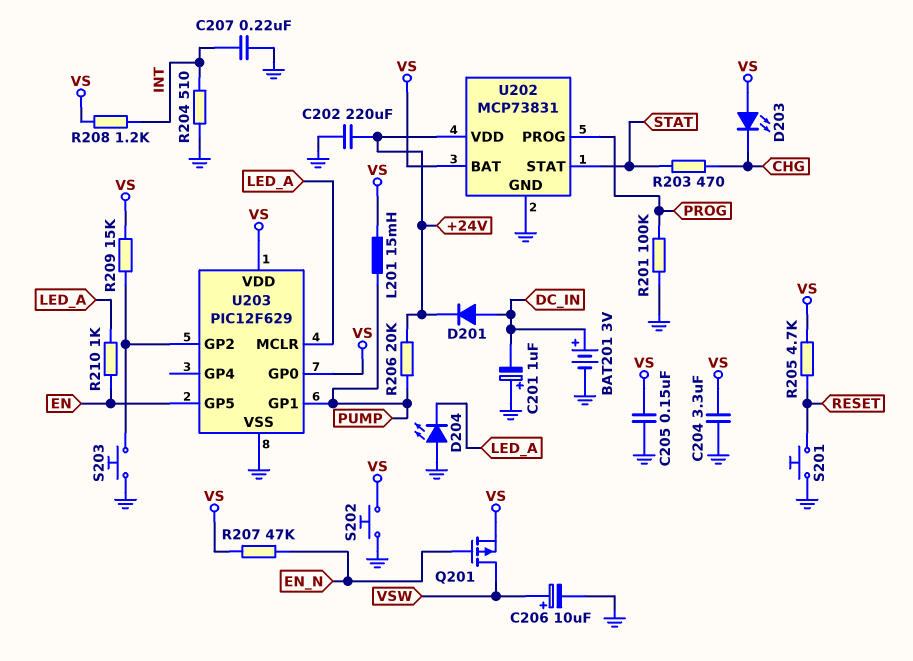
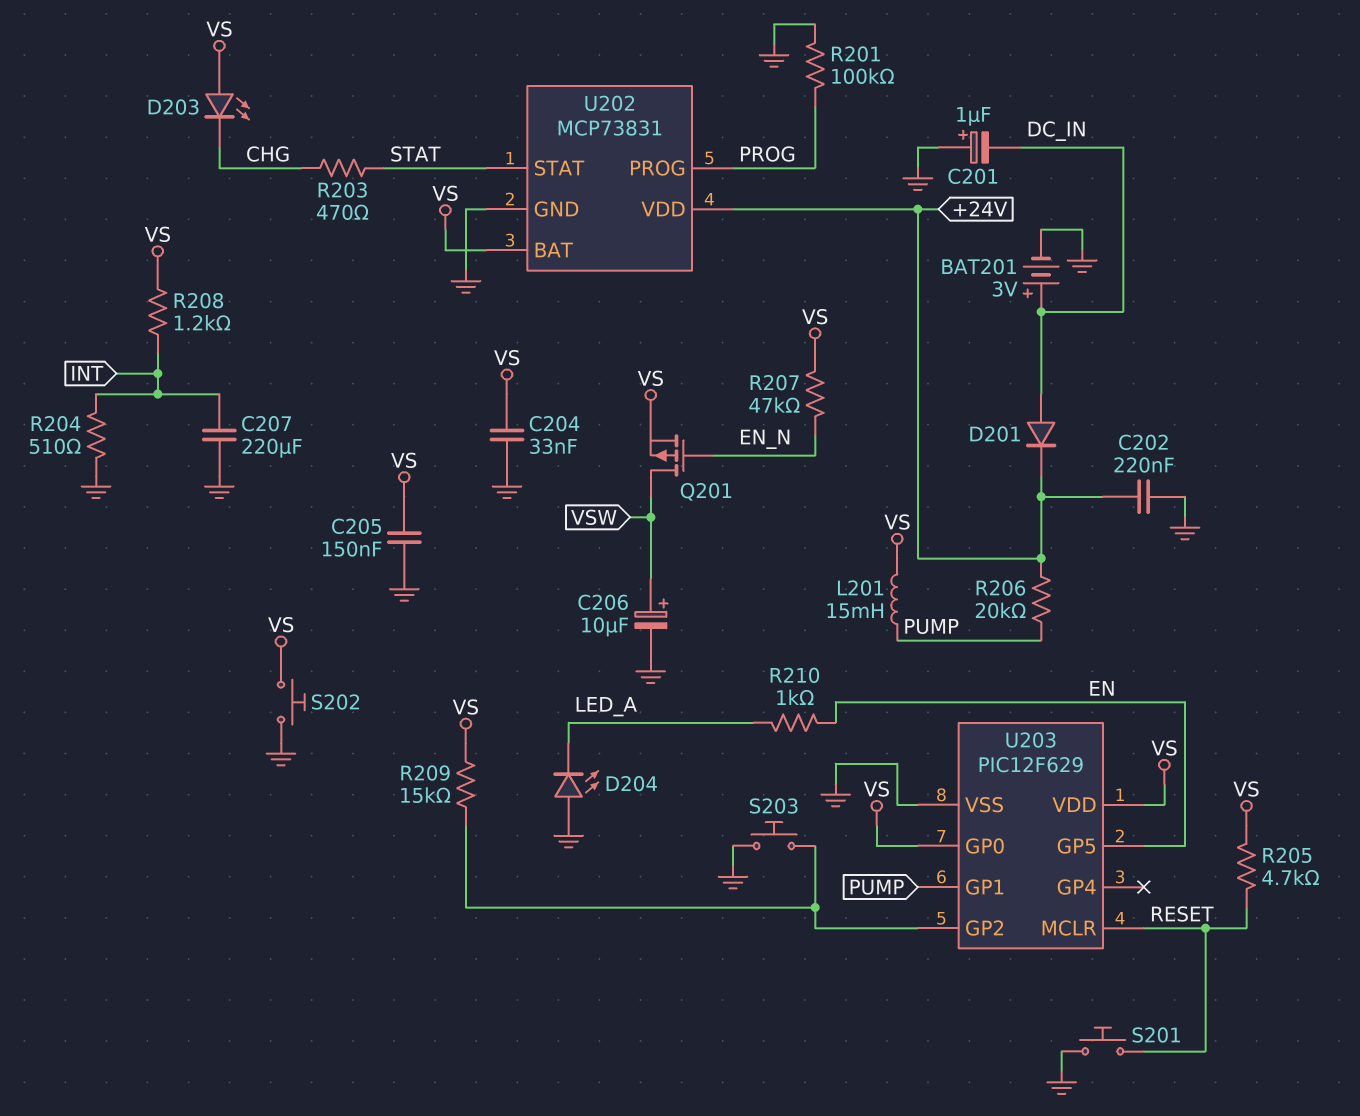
C202: 220uF (+24V, GND) -> 220nF (+24V, GND)
C204: 3.3uF (GND, VS) -> 33nF (GND, VS)
C207: 220nF (GND, INT) -> 220uF (GND, INT)
U203 pin MCLR: LED_A -> RESET

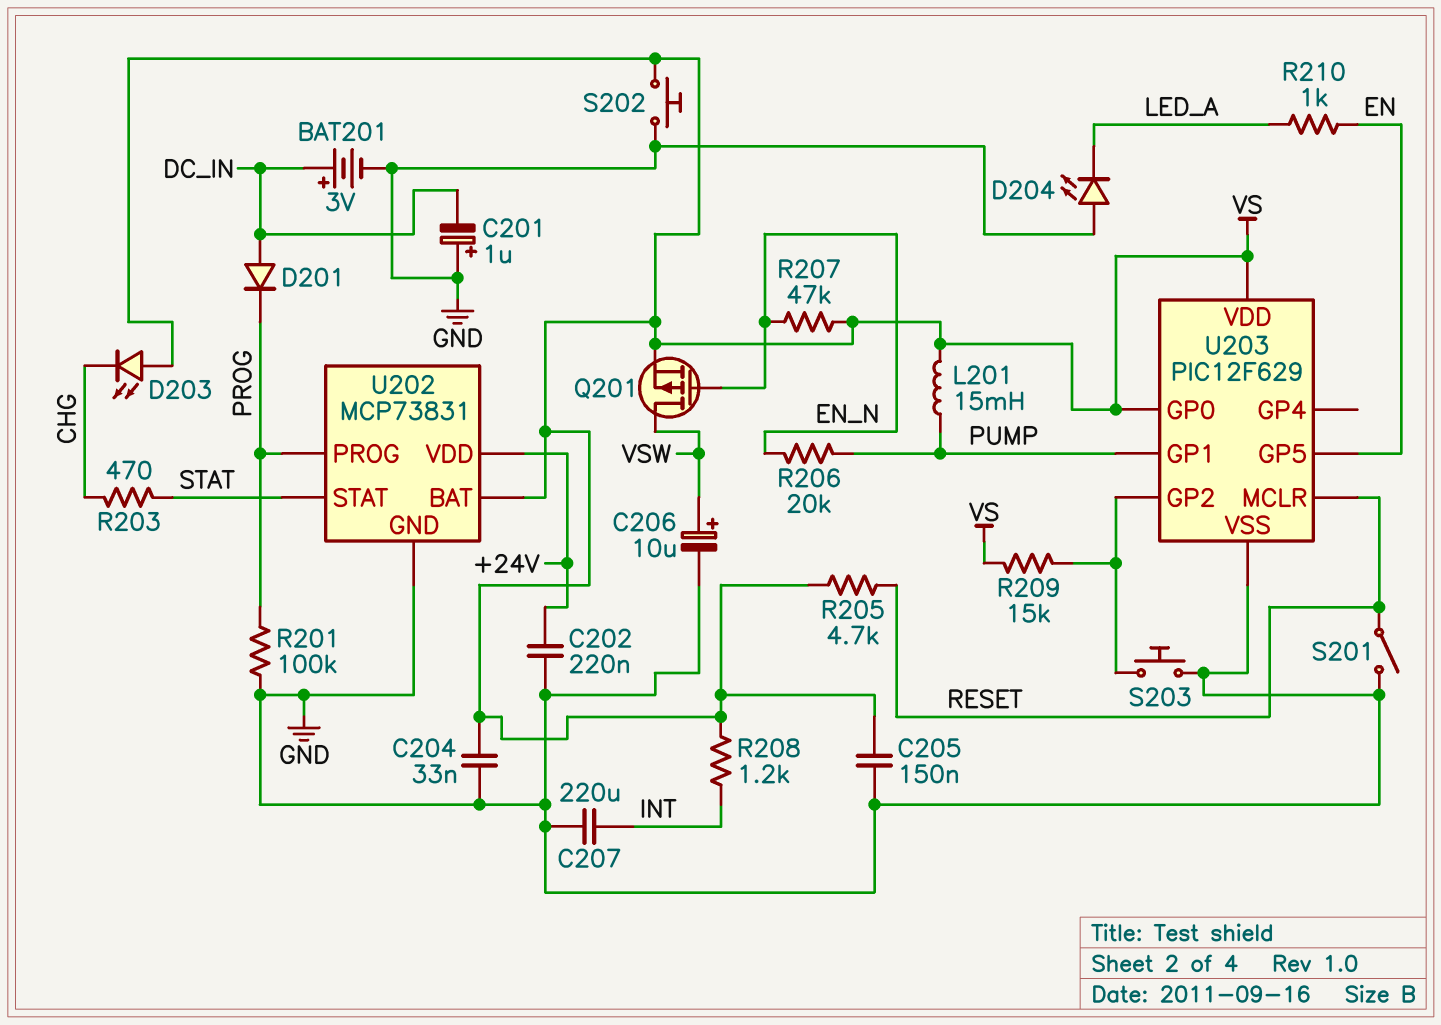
D201: diode (A DC_IN, K +24V) -> diode (A DC_IN, K PROG)
R204: 510 (GND, INT) -> none
R206: 20k (+24V, PUMP) -> 20k (EN_N, PUMP)
S201: button (GND, RESET) -> switch (GND, RESET)

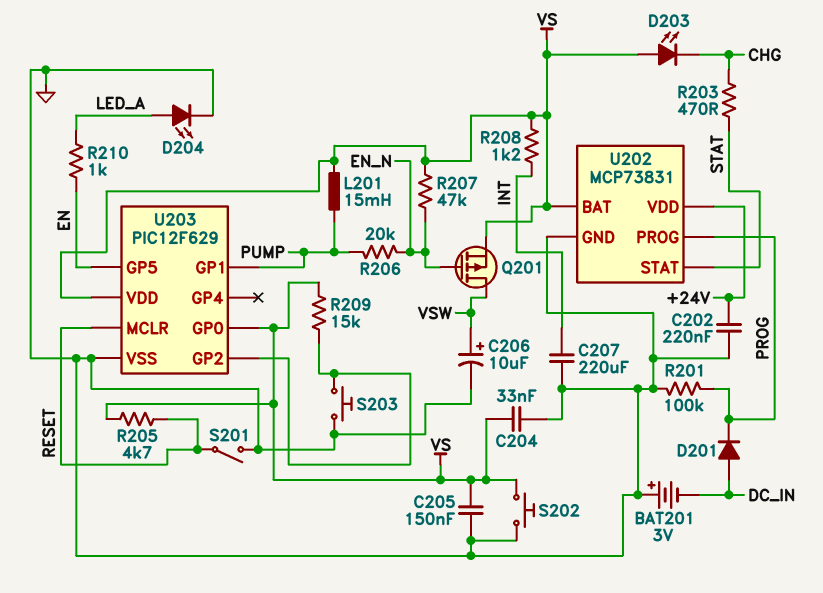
BAT201: 3V (plus DC_IN, minus GND) -> 3V (plus GND, minus DC_IN)
C201: 1uF (plus GND, minus DC_IN) -> none
D204: LED (A GND, K LED_A) -> LED (A LED_A, K GND)

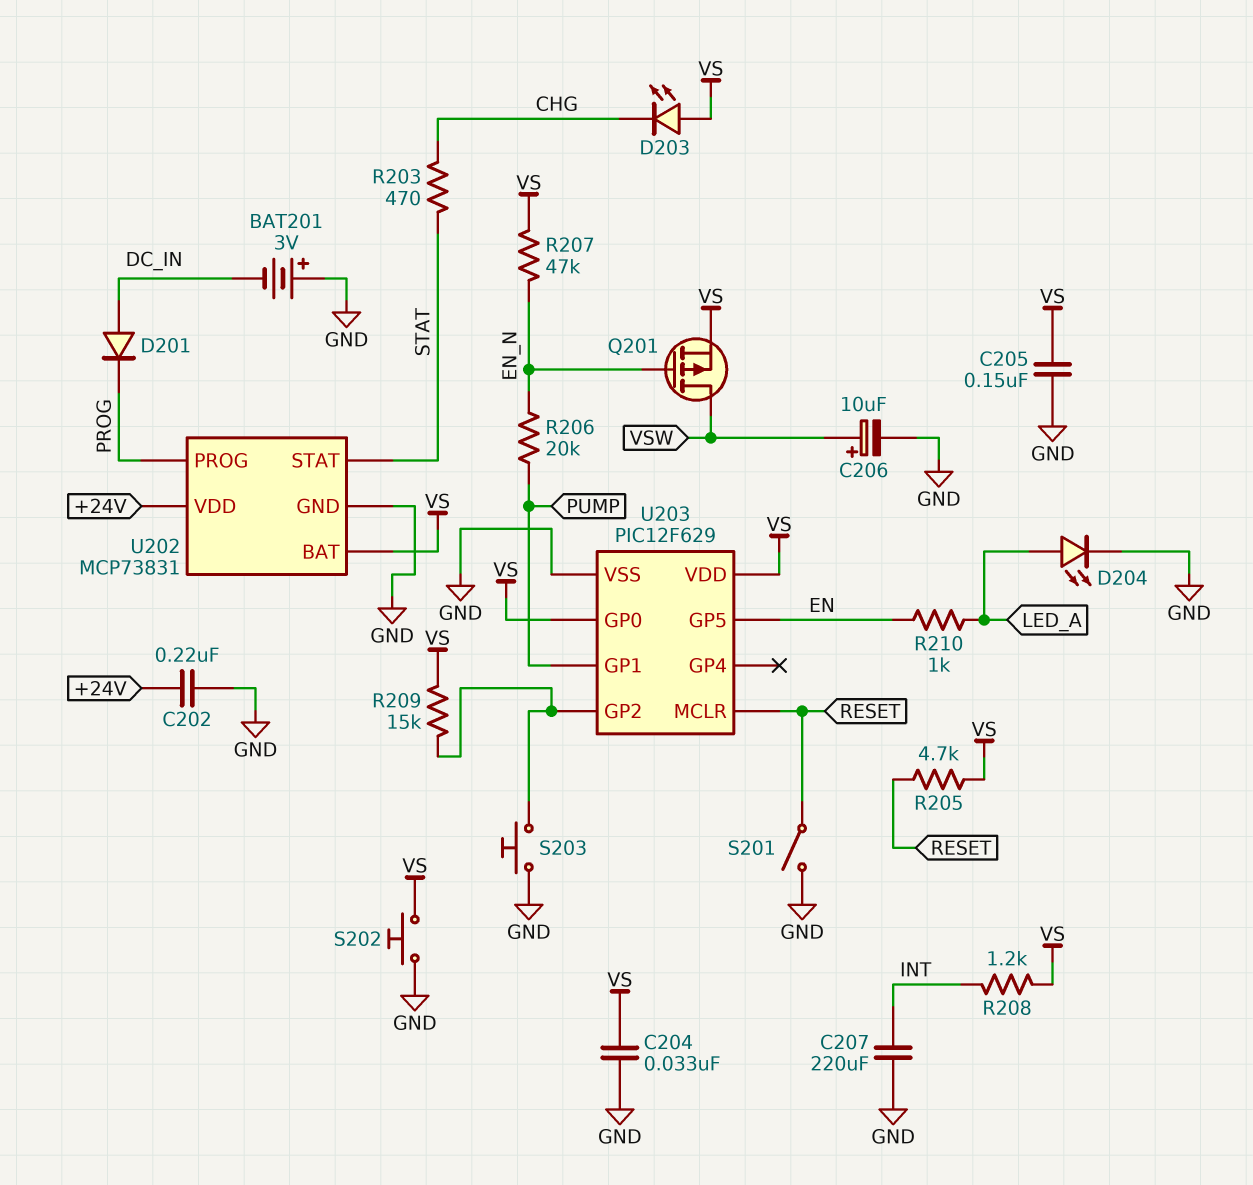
L201: 15mH (PUMP, VS) -> none
R201: 100k (GND, PROG) -> none

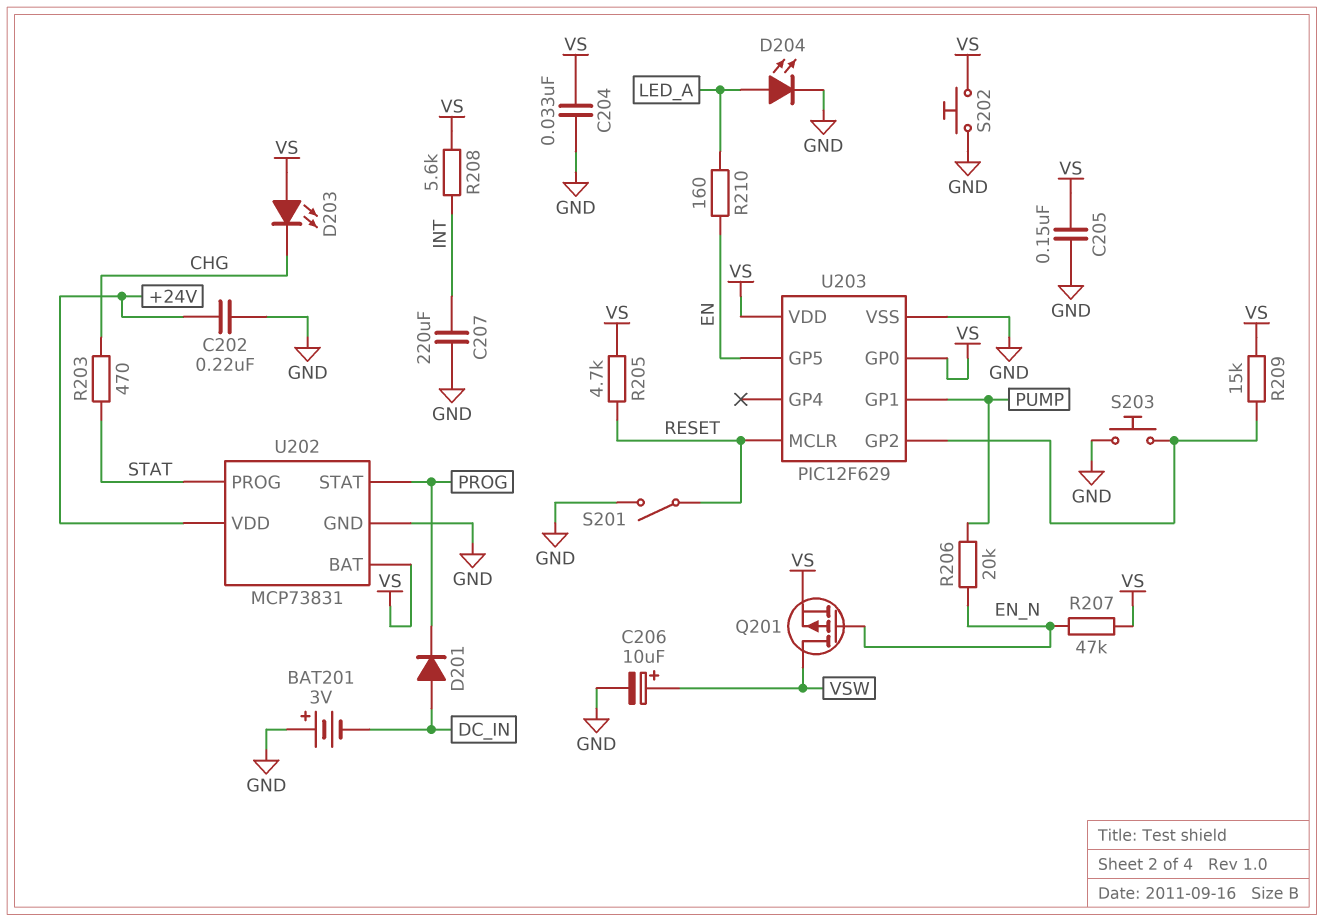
R208: 1.2k (INT, VS) -> 5.6k (INT, VS)
R210: 1k (EN, LED_A) -> 160 (EN, LED_A)
U202 pin PROG: PROG -> STAT
U202 pin STAT: STAT -> PROG

